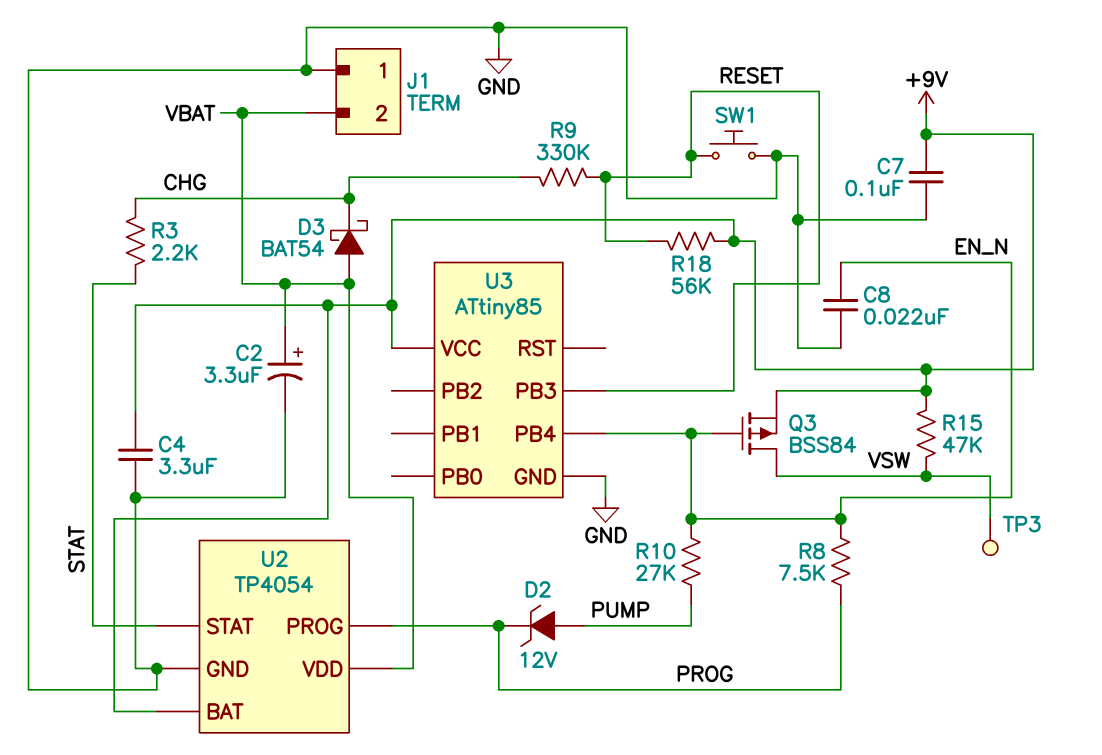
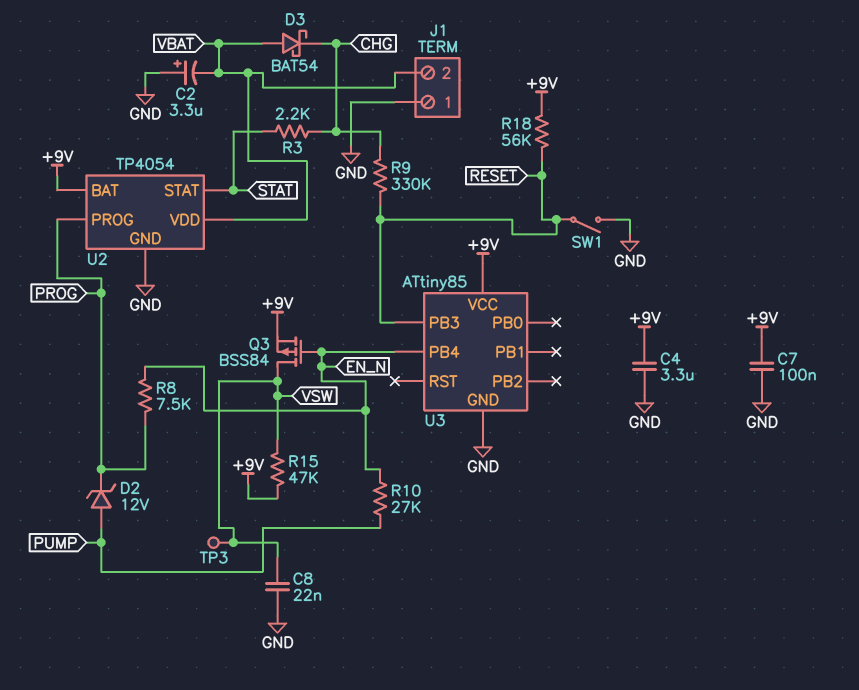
C2: 3.3uF (plus VBAT, minus GND) -> 3.3uF (plus GND, minus VBAT)
C8: 22nF (EN_N, GND) -> 22nF (GND, VSW)
SW1: button (GND, RESET) -> switch (GND, RESET)

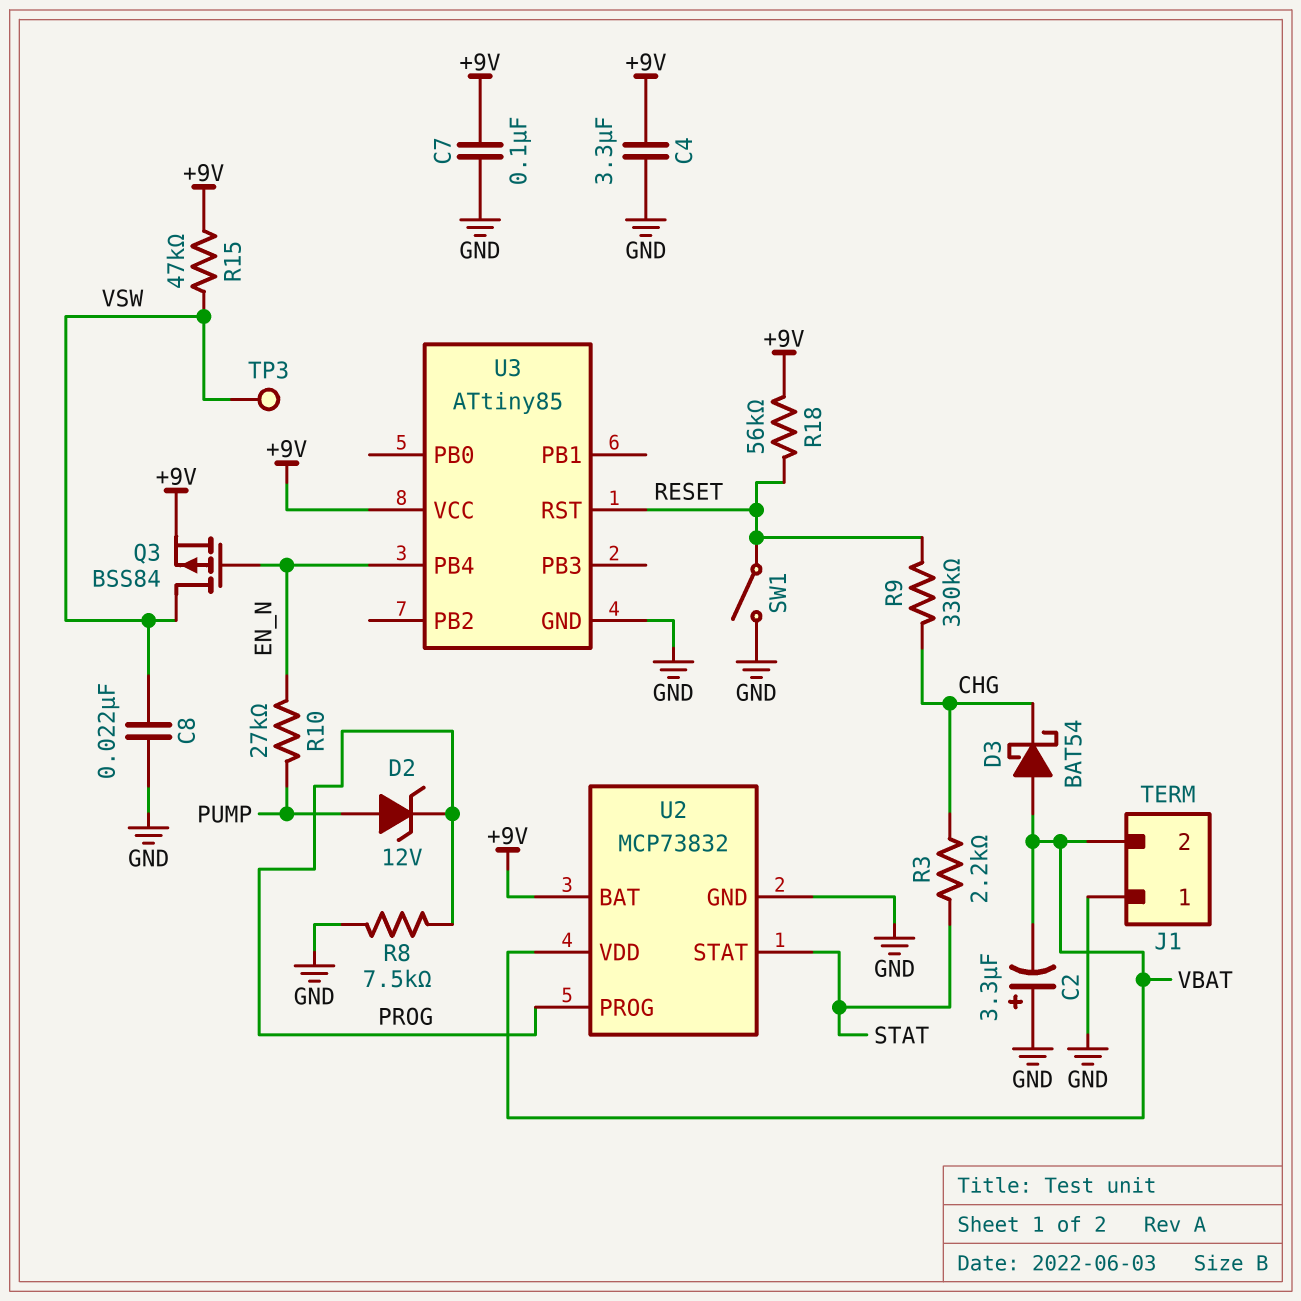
R8: 7.5k (EN_N, PROG) -> 7.5k (GND, PROG)
U2: TP4054 -> MCP73832
U3 pin PB3: RESET -> none
U3 pin RST: none -> RESET

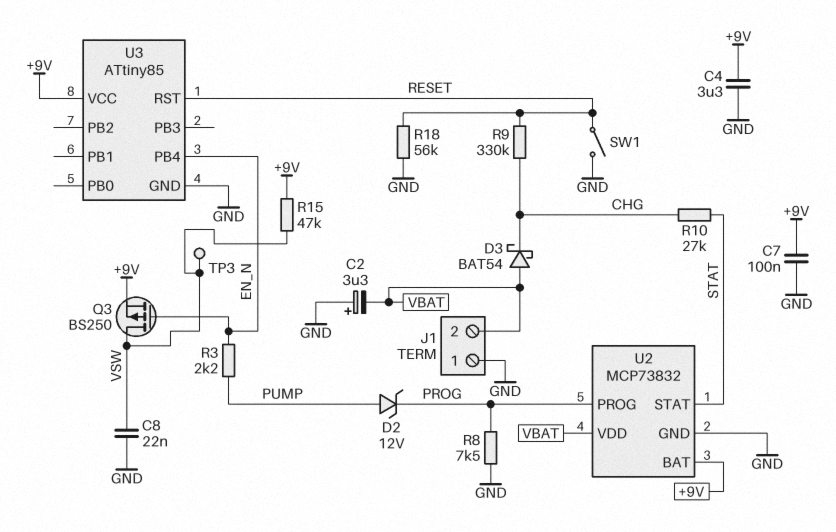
Q3: PMOS BSS84 (G EN_N, D VSW, S +9V) -> PMOS BS250 (G EN_N, D VSW, S +9V)
R3: 2.2k (CHG, STAT) -> 2.2k (EN_N, PUMP)
R10: 27k (EN_N, PUMP) -> 27k (CHG, STAT)
R18: 56k (+9V, RESET) -> 56k (GND, RESET)

